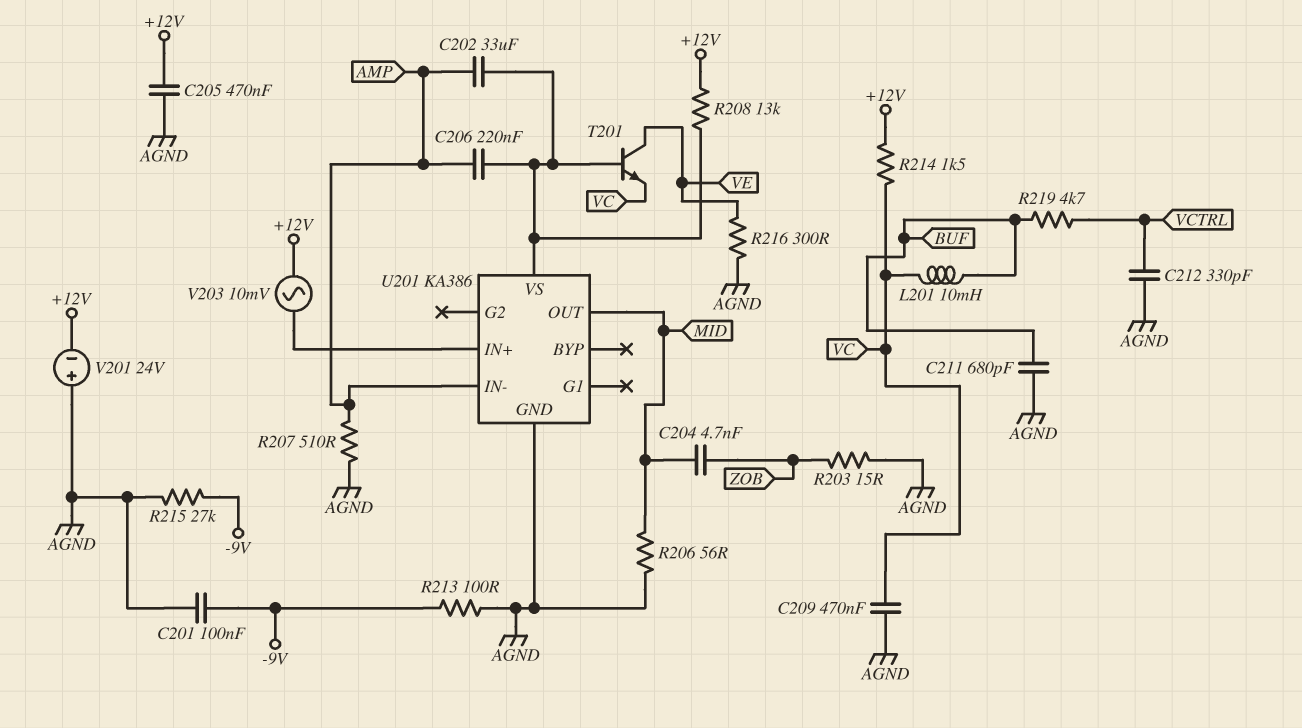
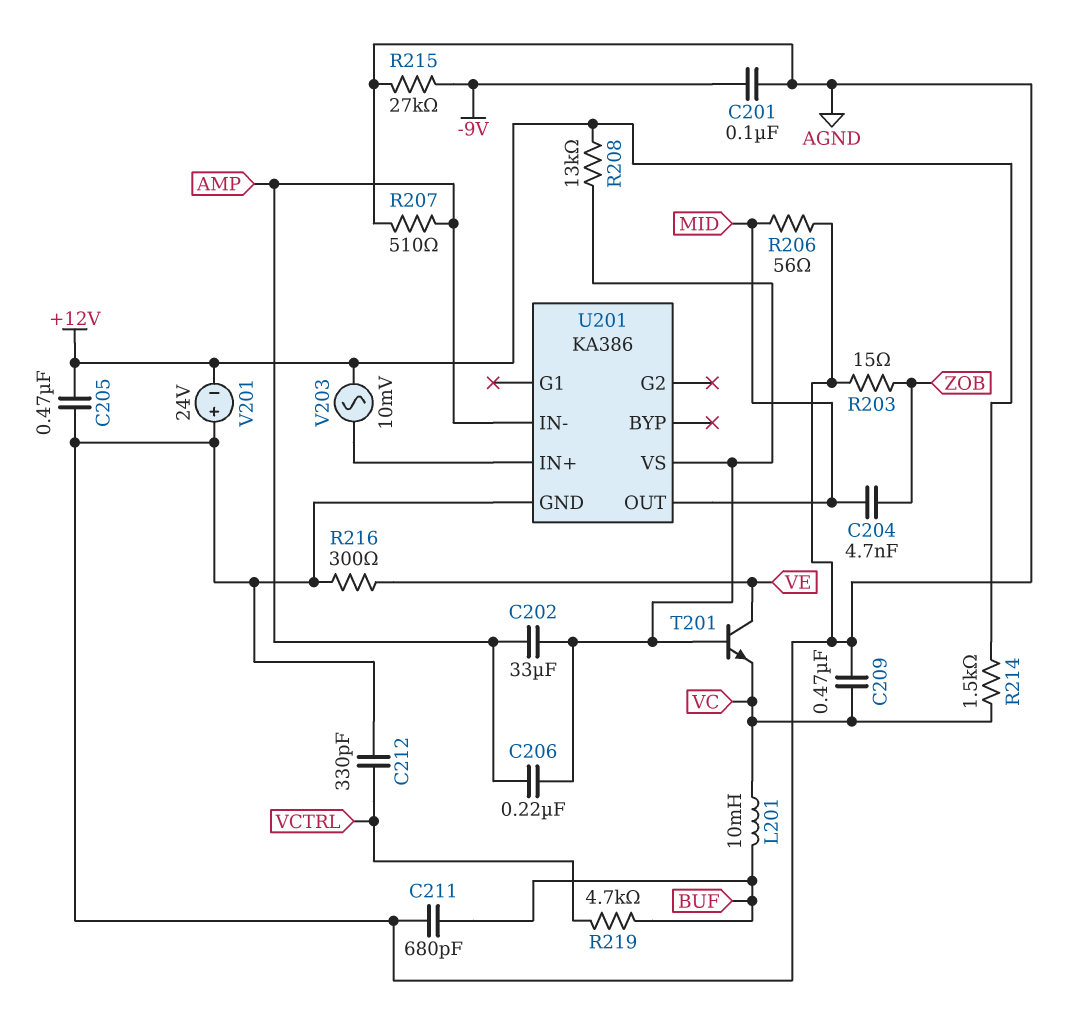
R213: 100 (-9V, AGND) -> none

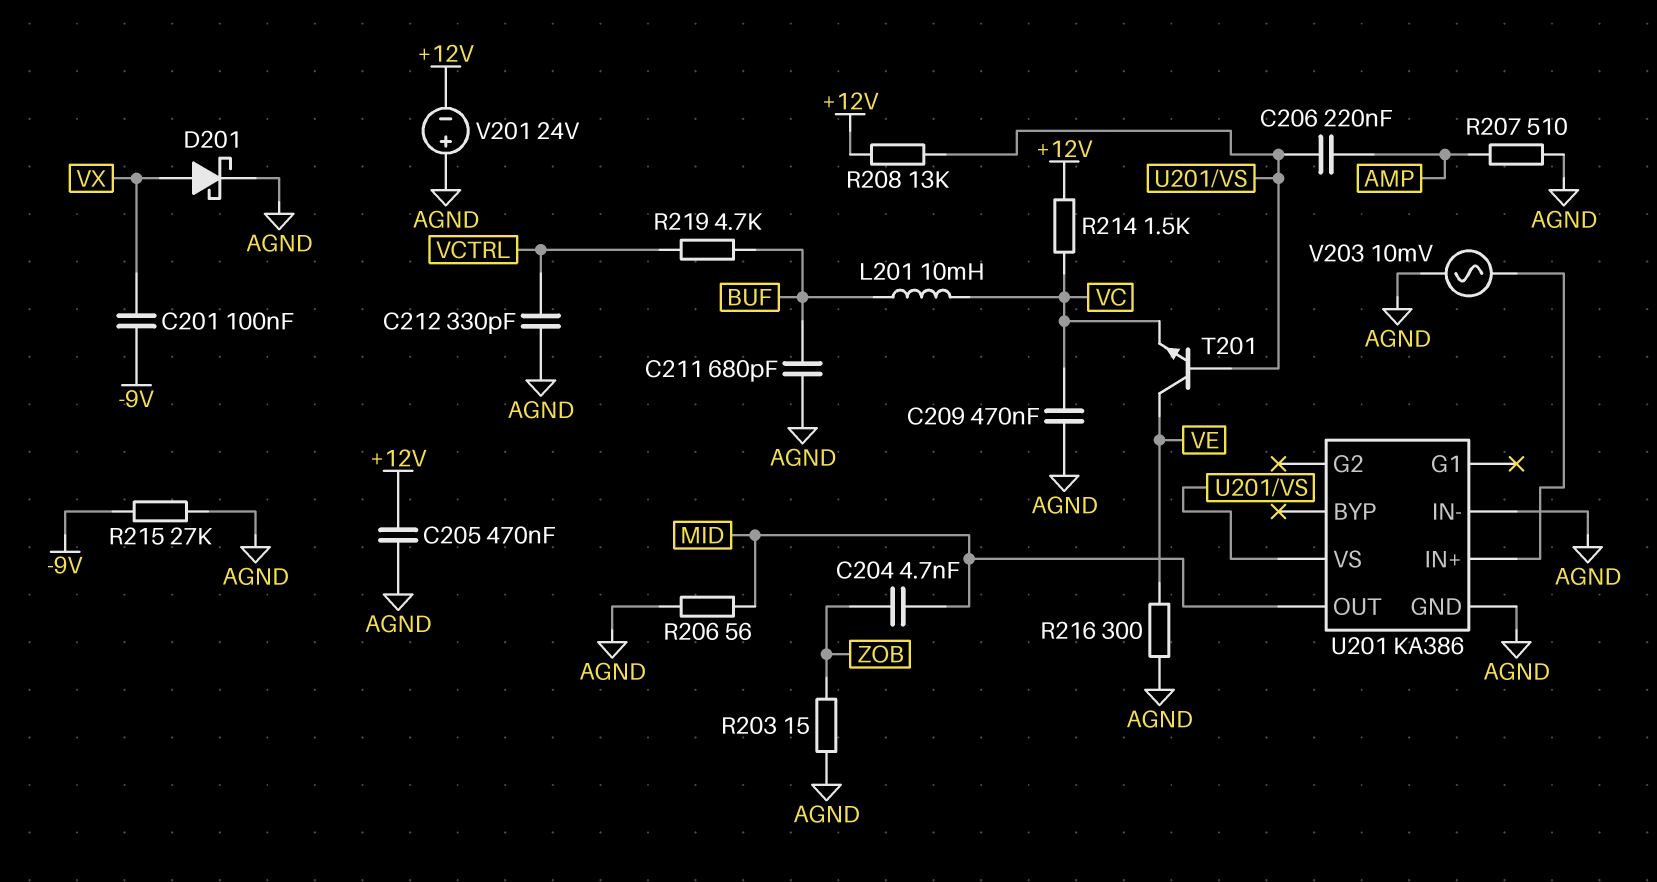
C201: 100nF (-9V, AGND) -> 100nF (-9V, VX)
C202: 33uF (AMP, U201/VS) -> none
D201: none -> schottky (A VX, K AGND)
U201 pin IN-: AMP -> AGND
V203: AC 10mV (+12V, U201/IN+) -> AC 10mV (AGND, U201/IN+)

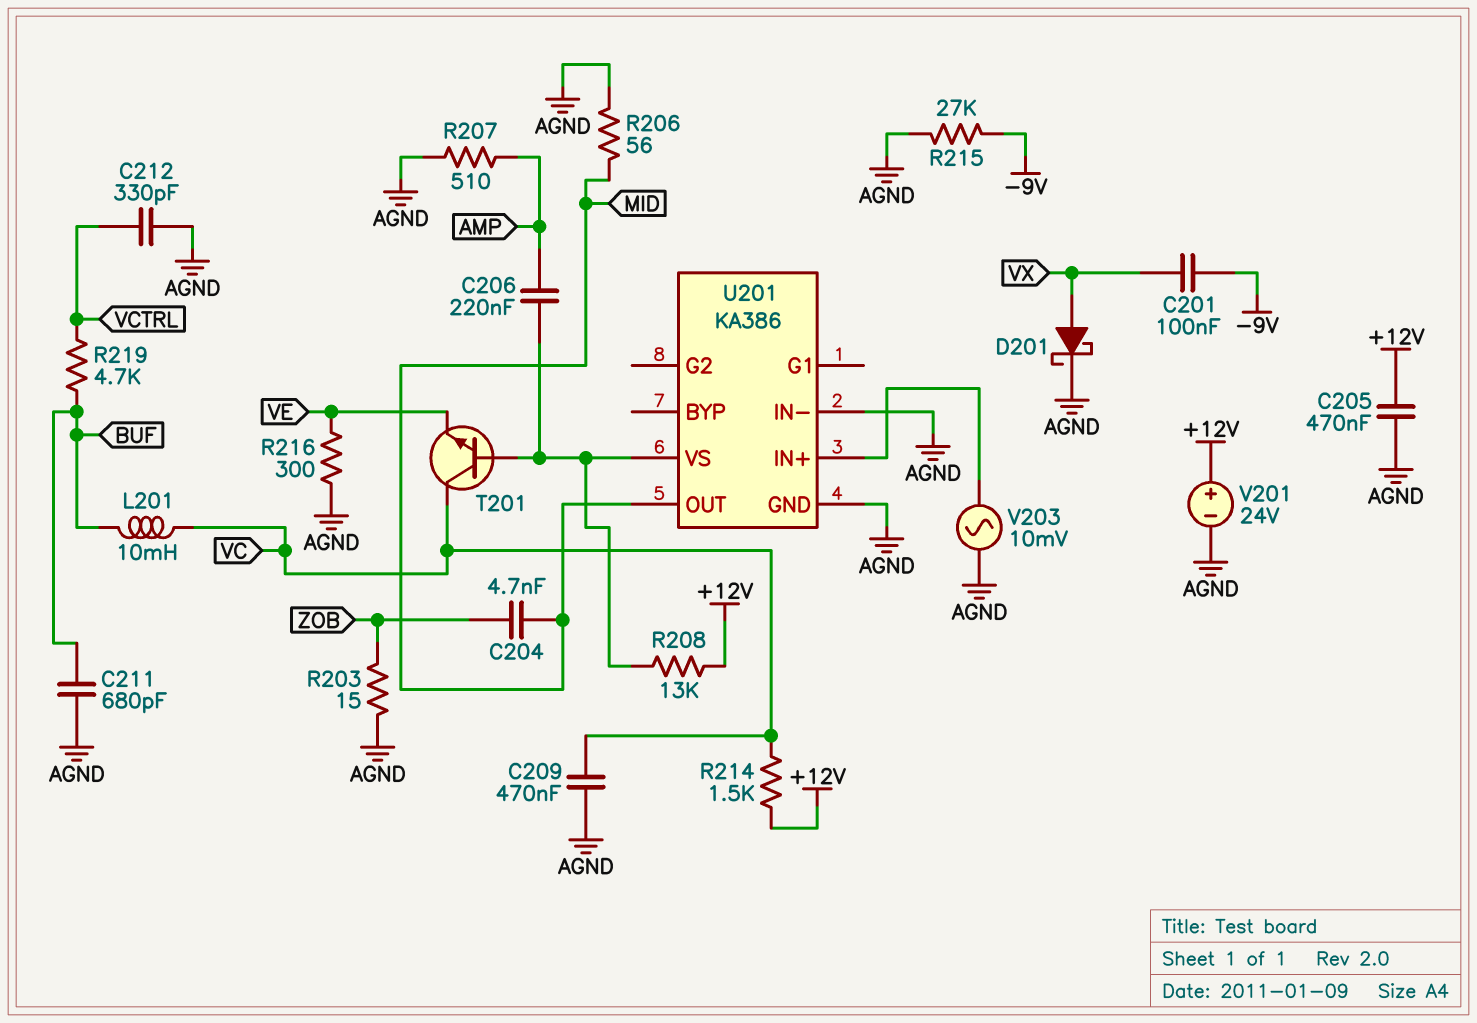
T201: NPN (B U201/VS, C VE, E VC) -> NPN (B U201/VS, C VC, E VE)
V201: 24V (plus AGND, minus +12V) -> 24V (plus +12V, minus AGND)

